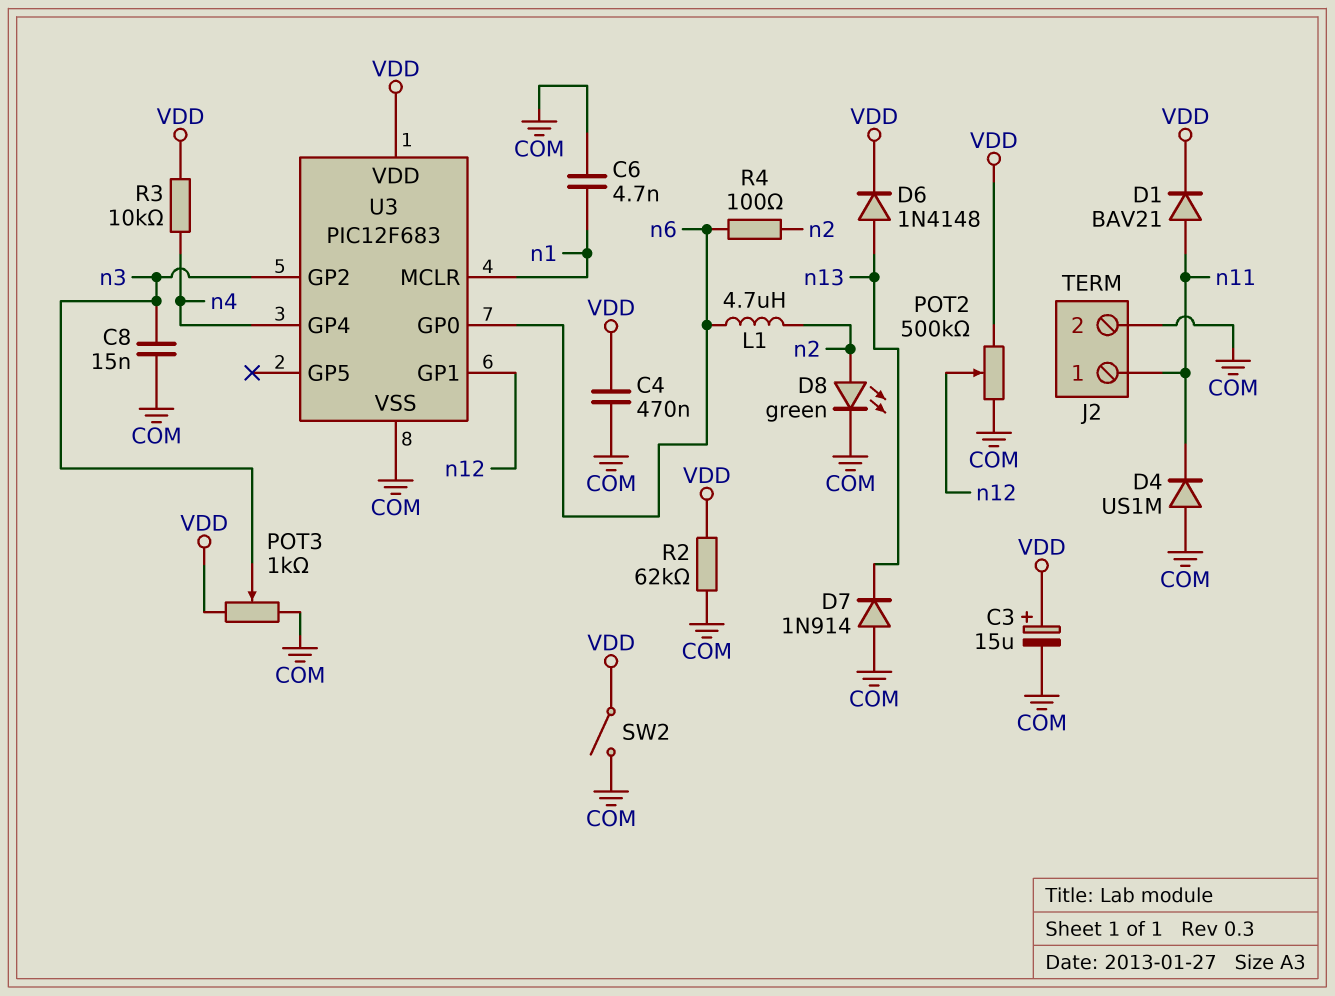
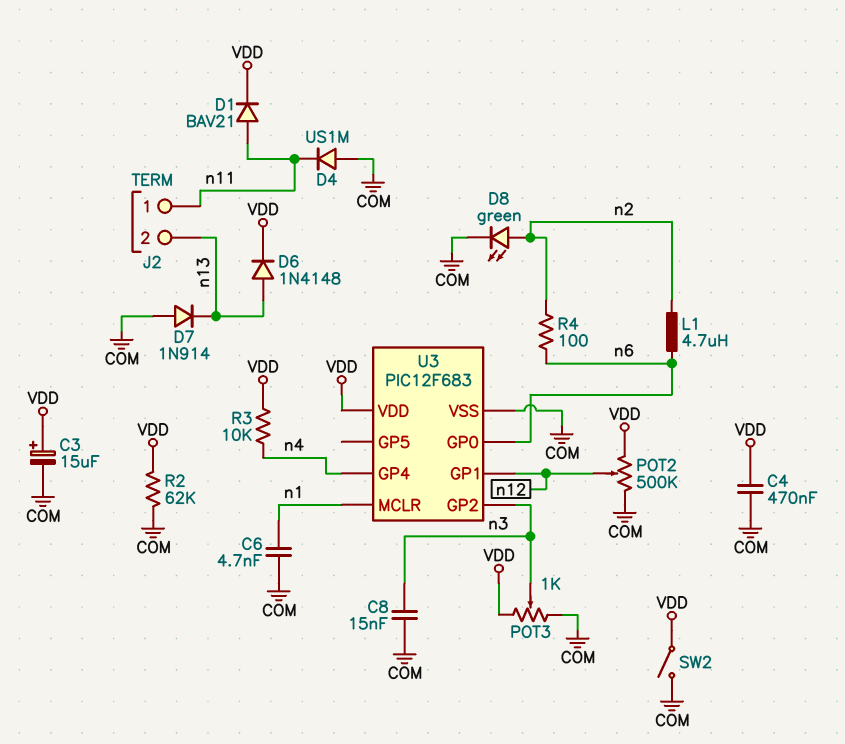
J2 pin 2: COM -> n13

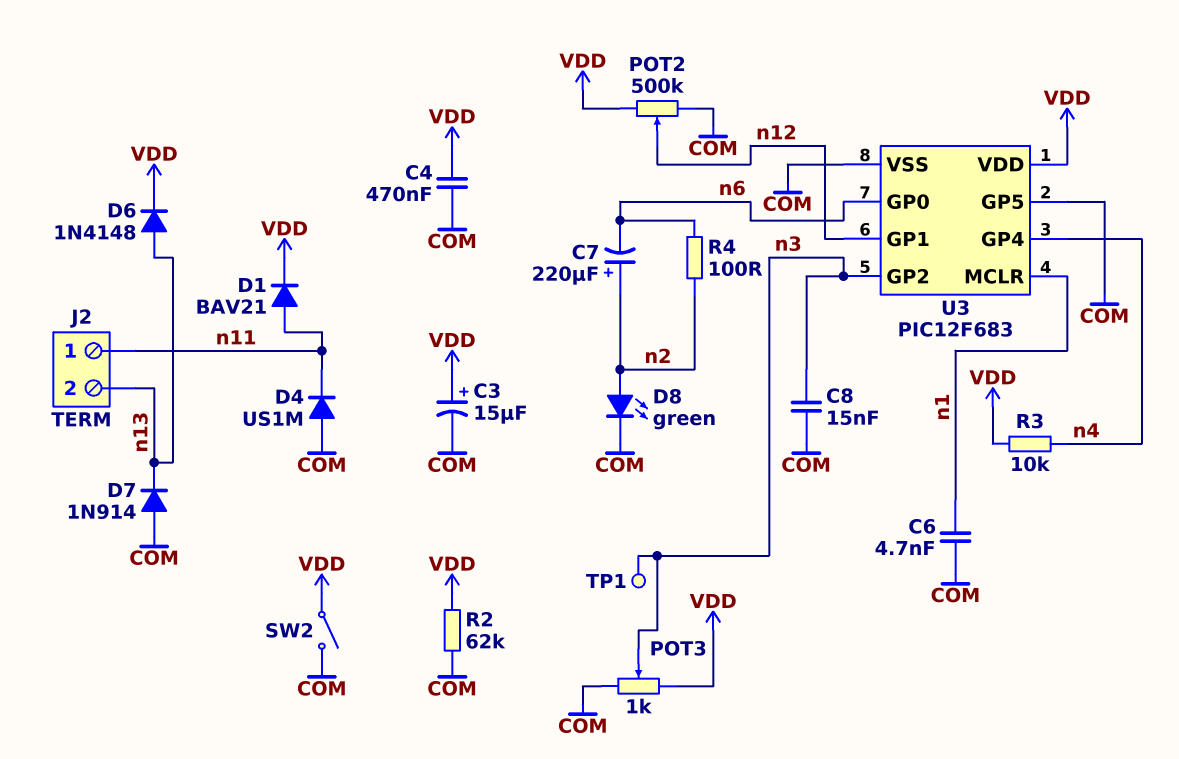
C7: none -> 220uF (plus n2, minus n6)
L1: 4.7uH (n2, n6) -> none
TP1: none -> test point (n3)
U3 pin GP5: none -> COM

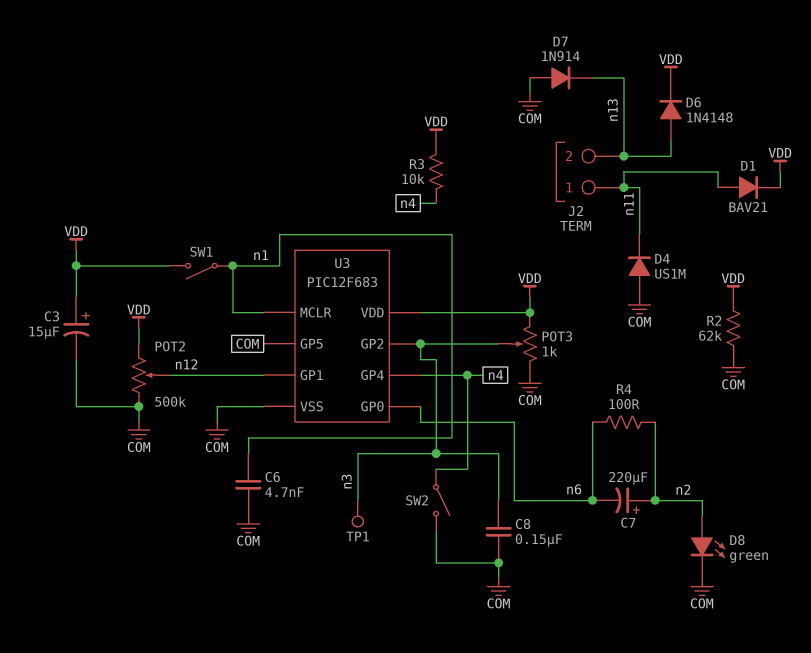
C4: 470nF (COM, VDD) -> none
C8: 15nF (COM, n3) -> 150nF (COM, n3)
SW1: none -> switch (VDD, n1)
SW2: switch (COM, VDD) -> switch (COM, n4)

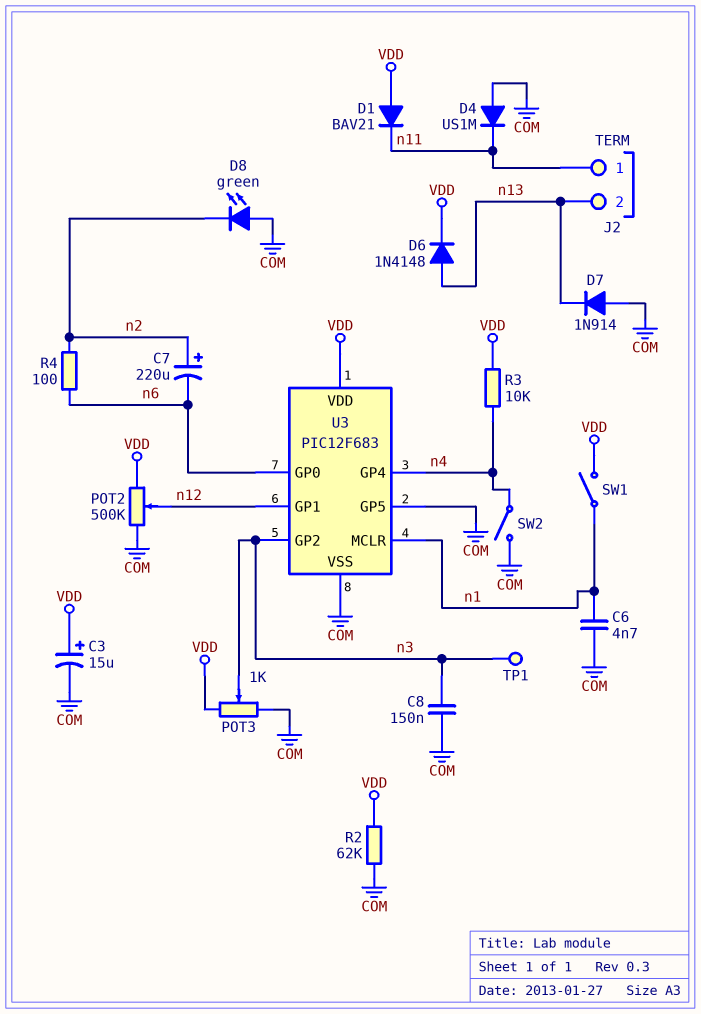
D1: diode BAV21 (A n11, K VDD) -> diode BAV21 (A VDD, K n11)
D8: LED green (A n2, K COM) -> LED green (A COM, K n2)

